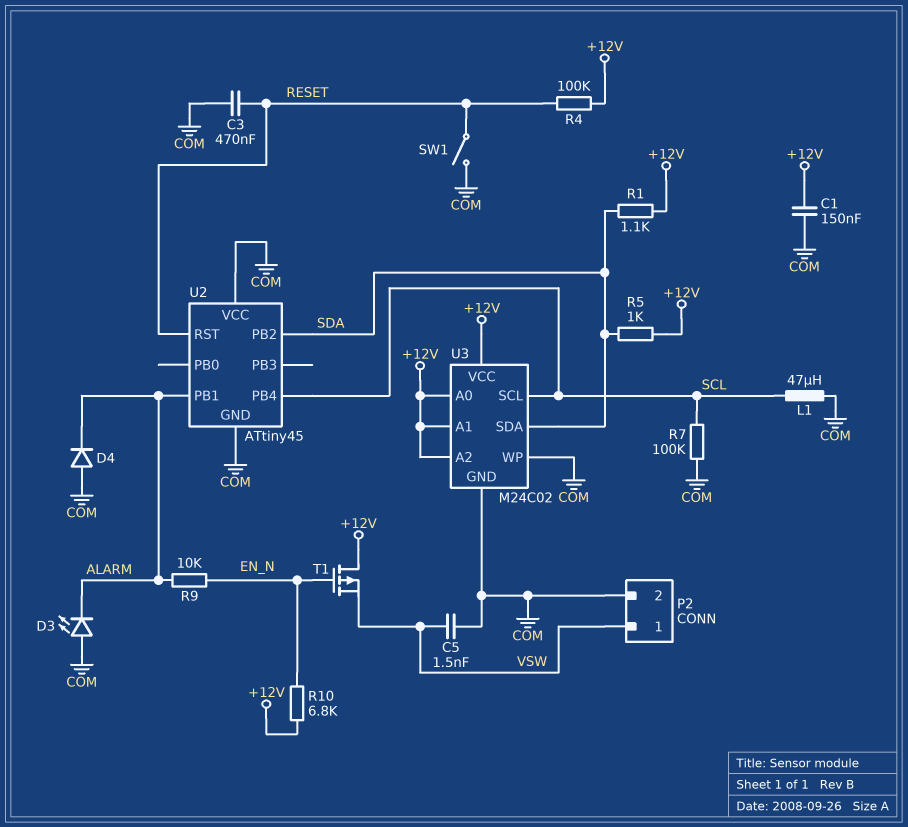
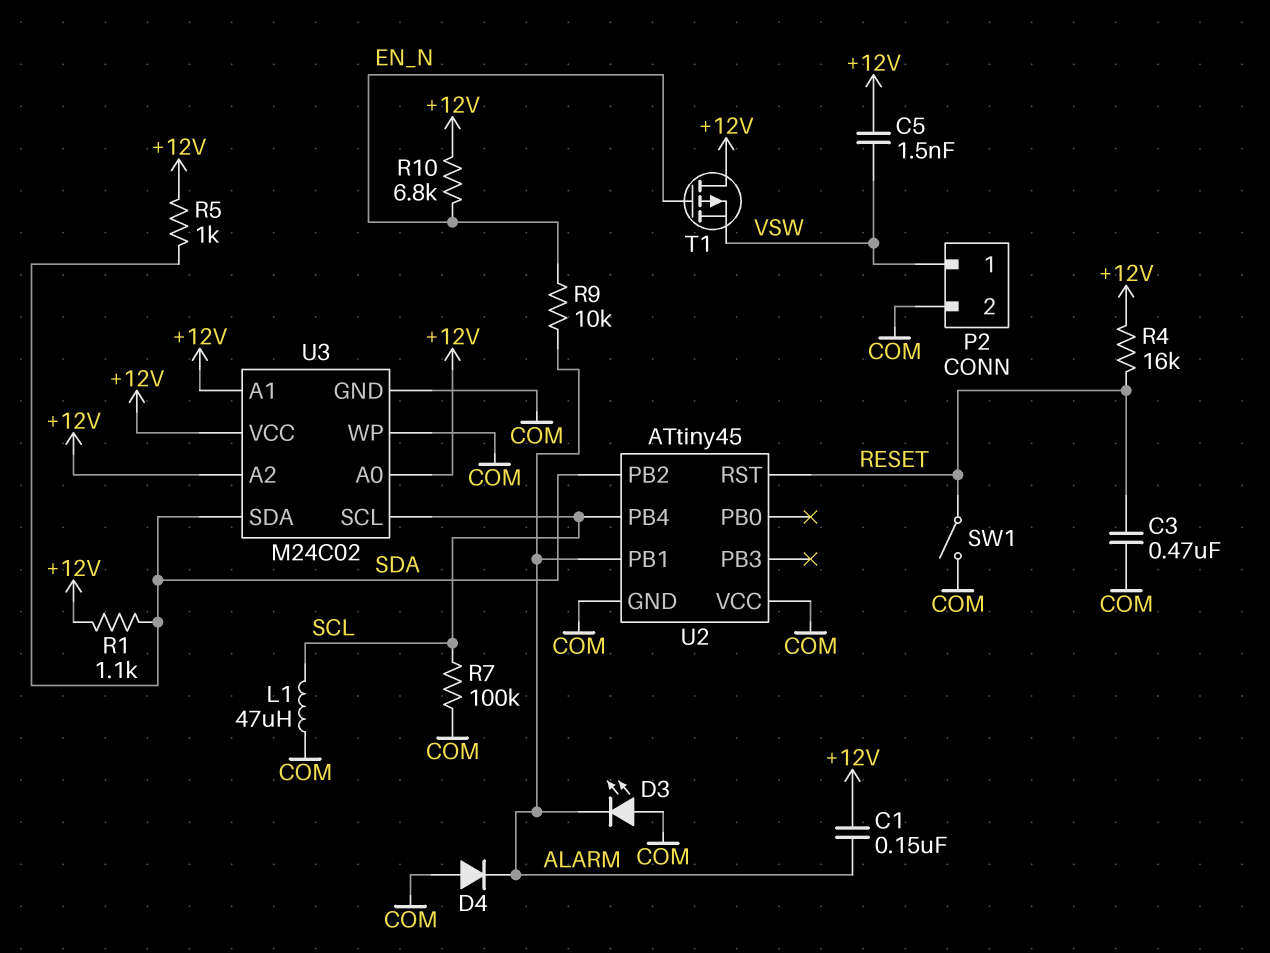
C1: 150nF (+12V, COM) -> 150nF (+12V, ALARM)
C5: 1.5nF (COM, VSW) -> 1.5nF (+12V, VSW)
R4: 100k (+12V, RESET) -> 16k (+12V, RESET)

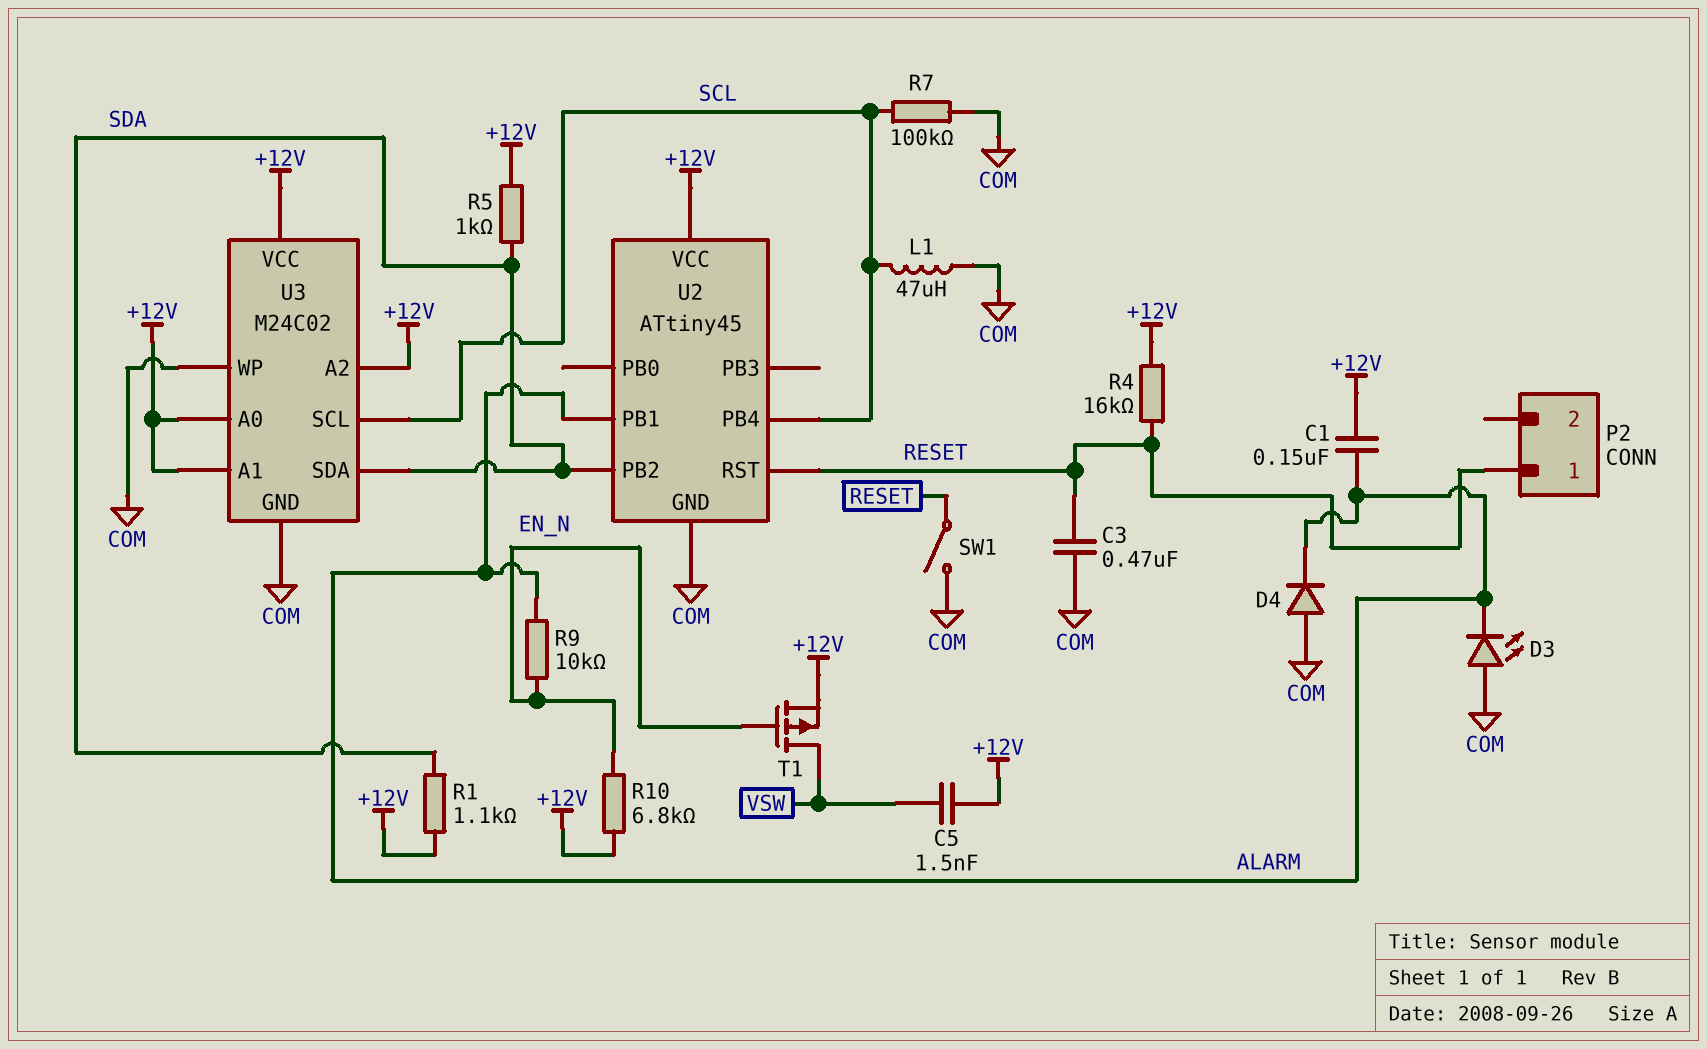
P2 pin 1: VSW -> RESET
P2 pin 2: COM -> none
T1: PMOS (G EN_N, D +12V, S VSW) -> PMOS (G EN_N, D VSW, S +12V)
U2 pin VCC: COM -> +12V

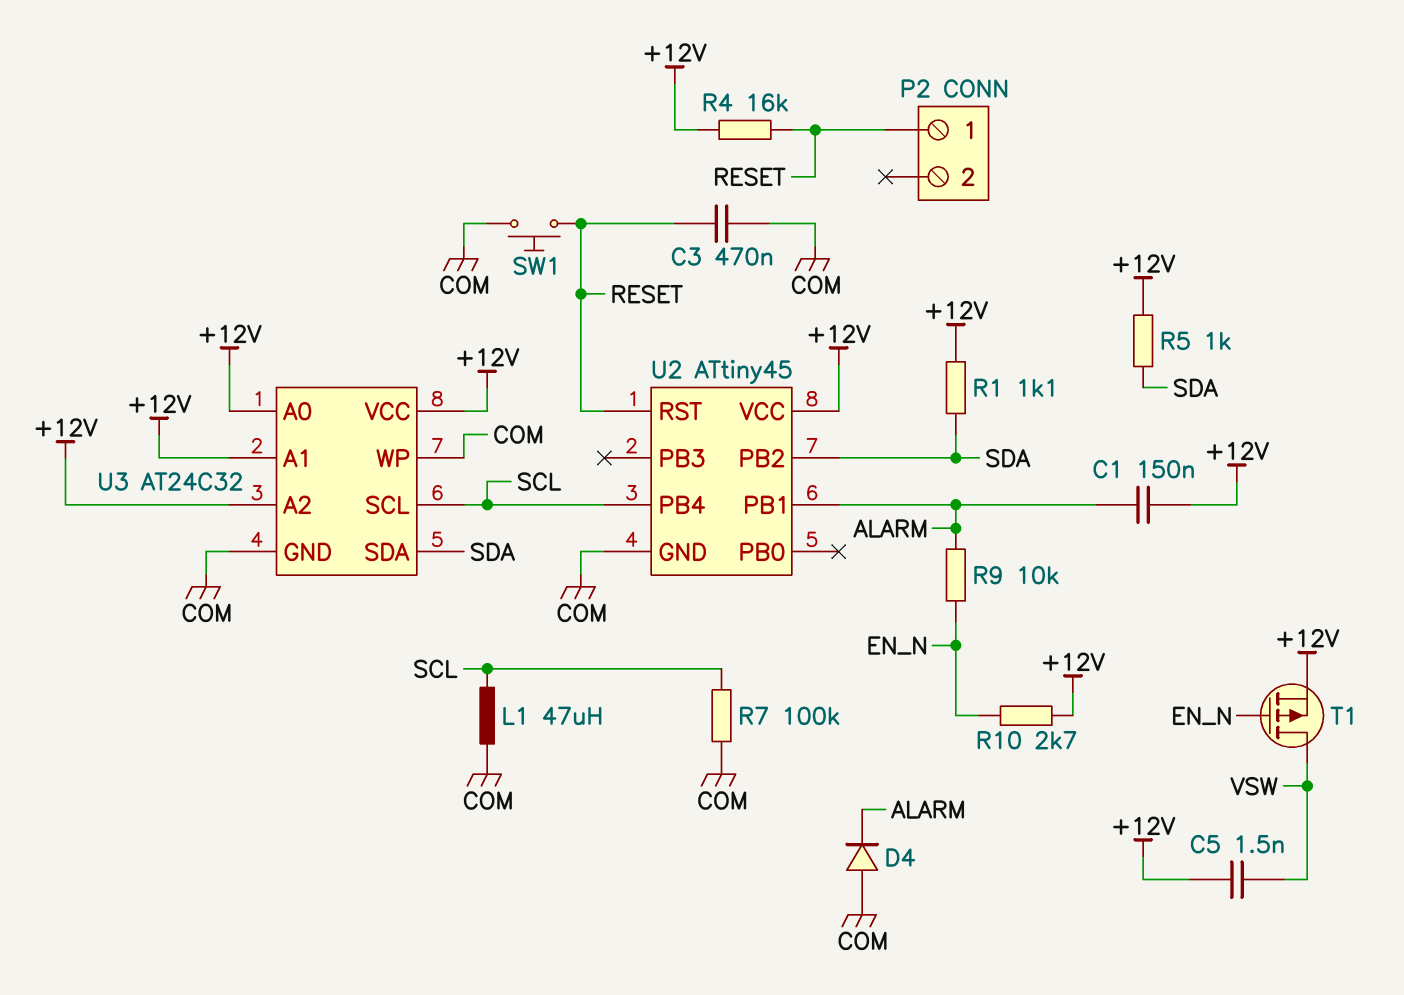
D3: LED (A COM, K ALARM) -> none
R10: 6.8k (+12V, EN_N) -> 2.7k (+12V, EN_N)
SW1: switch (COM, RESET) -> button (COM, RESET)
U3: M24C02 -> AT24C32

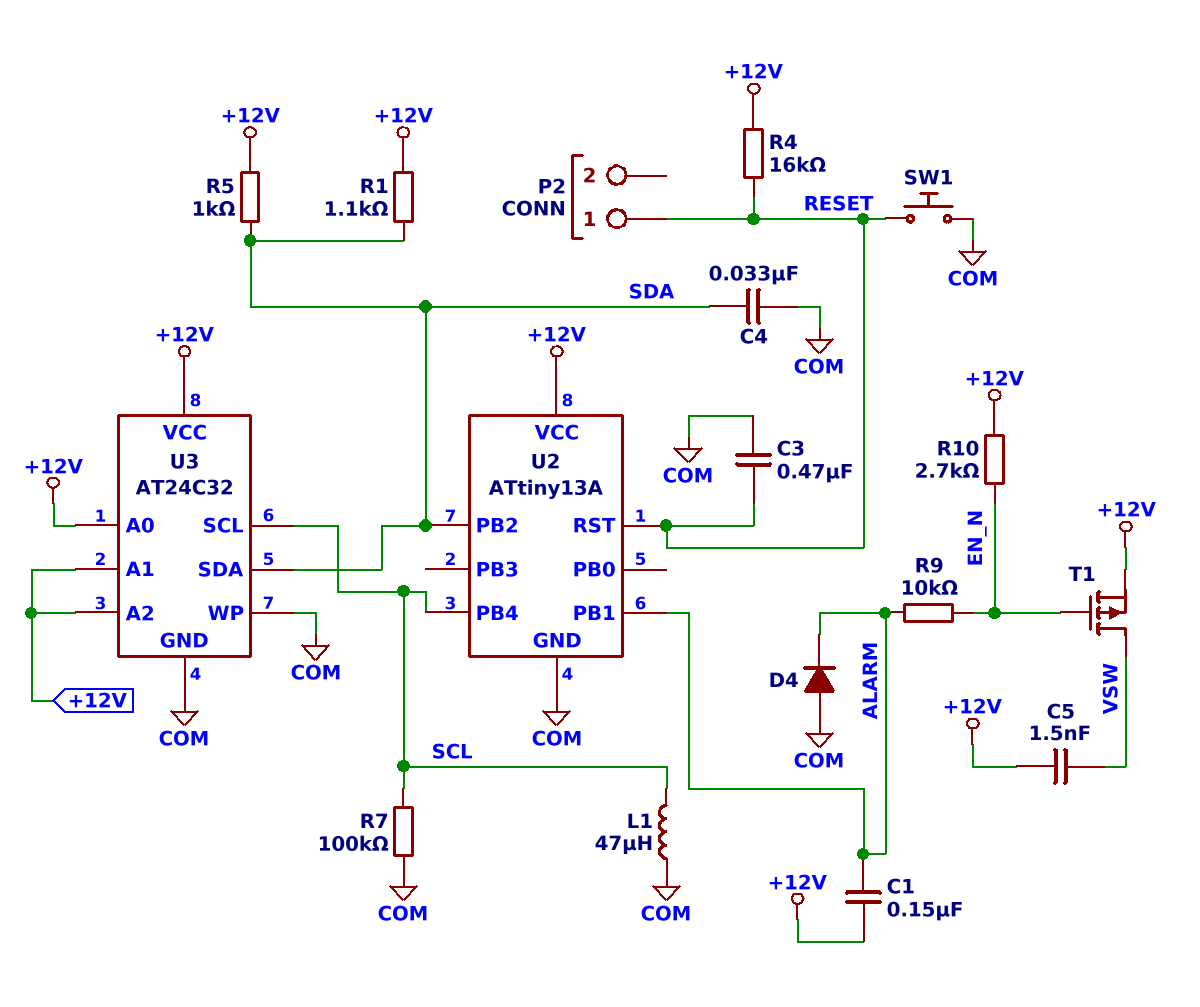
C4: none -> 33nF (COM, SDA)
U2: ATtiny45 -> ATtiny13A

